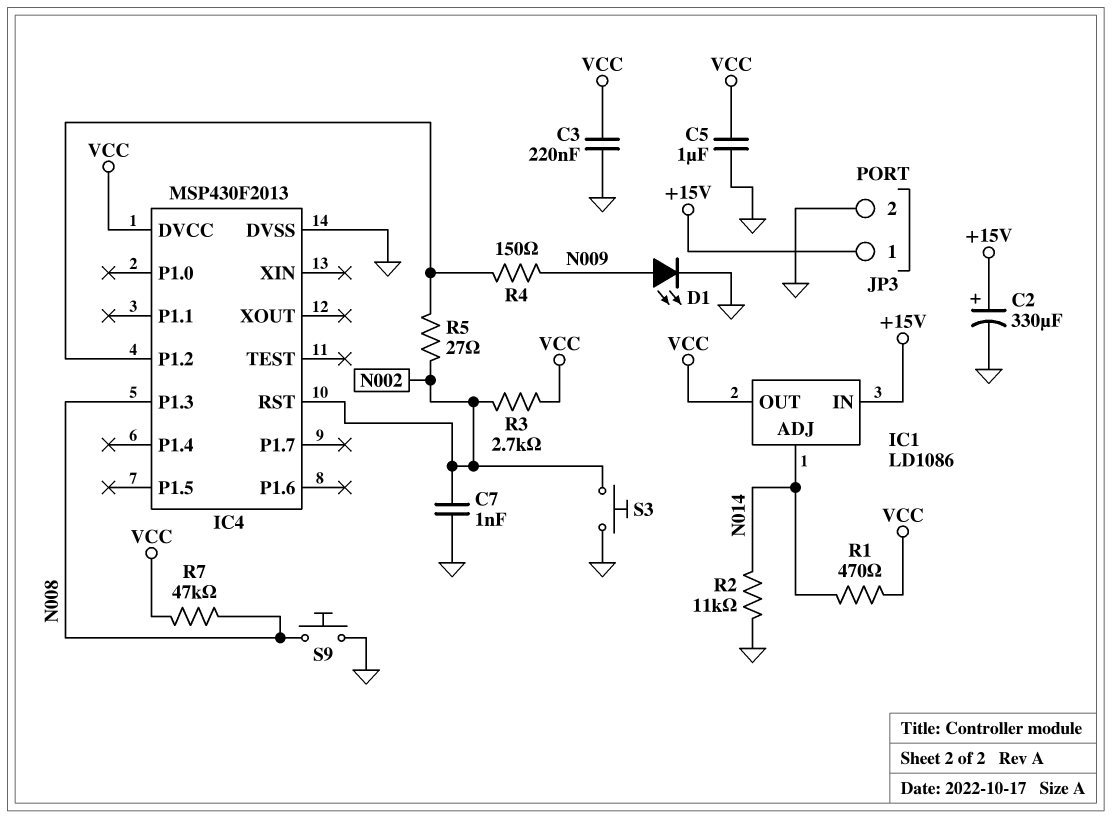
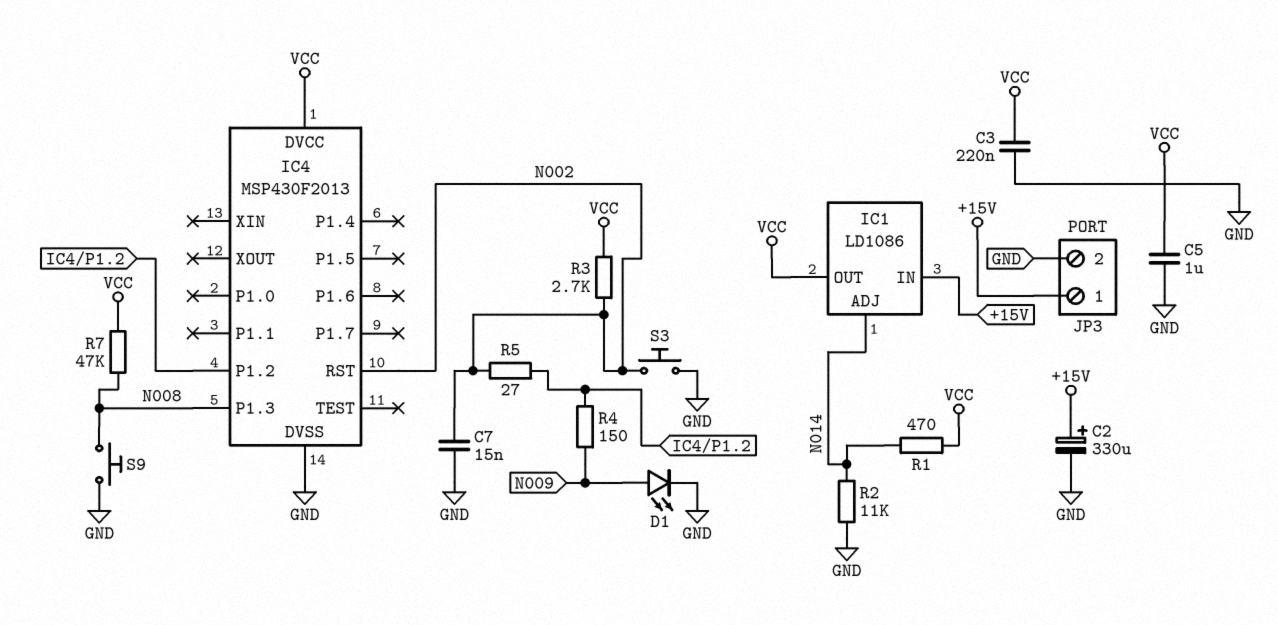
C7: 1nF (GND, N002) -> 15nF (GND, N002)

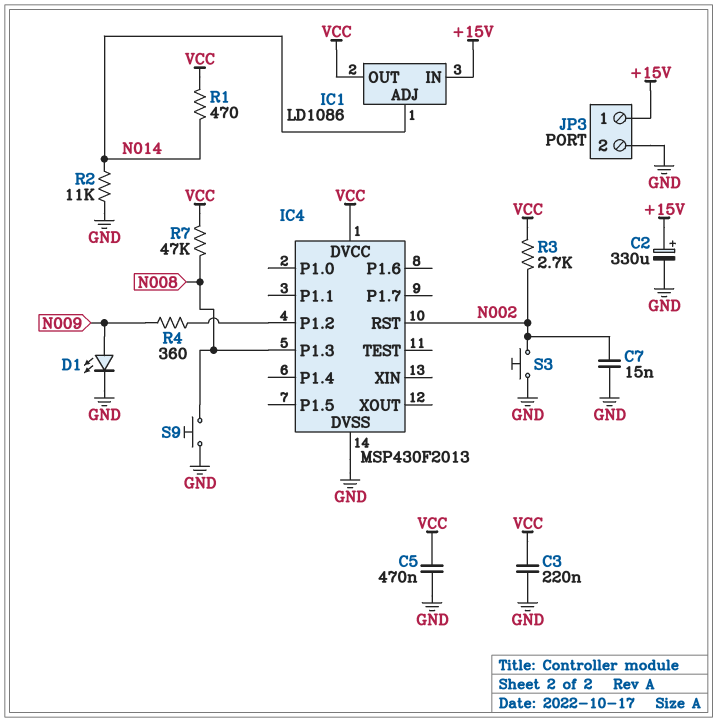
C5: 1uF (GND, VCC) -> 470nF (GND, VCC)
R4: 150 (IC4/P1.2, N009) -> 360 (IC4/P1.2, N009)
R5: 27 (IC4/P1.2, N002) -> none

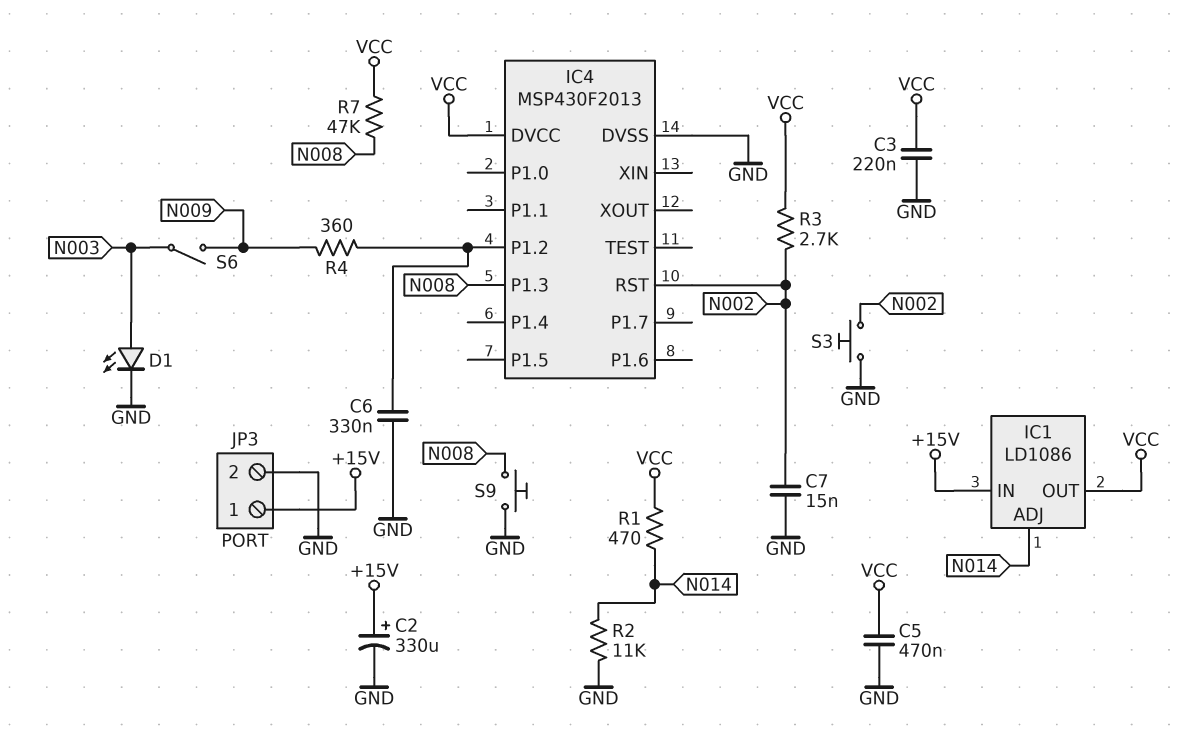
C6: none -> 330nF (GND, IC4/P1.2)
D1: LED (A N009, K GND) -> LED (A N003, K GND)
S6: none -> switch (N003, N009)

